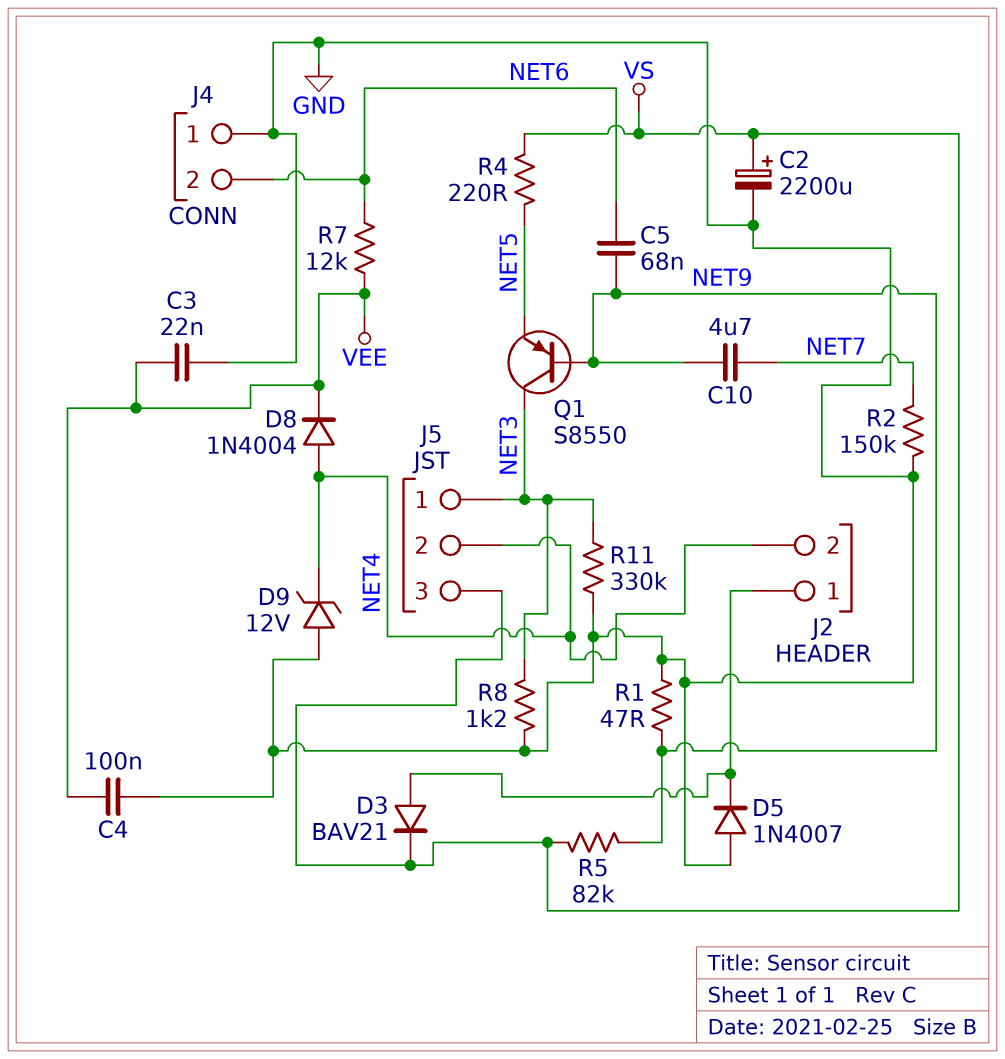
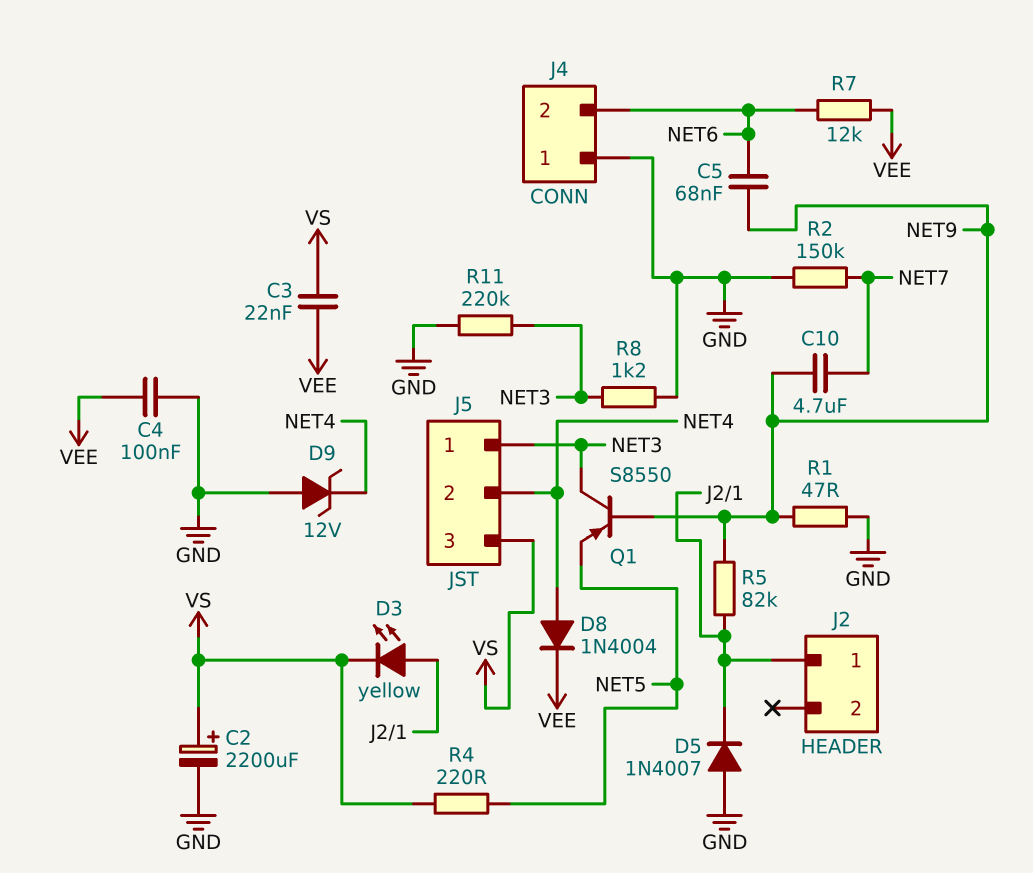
C3: 22nF (GND, VEE) -> 22nF (VEE, VS)
D3: diode BAV21 (A J2/1, K VS) -> LED yellow (A J2/1, K VS)
J2 pin 2: NET4 -> none
R5: 82k (NET9, VS) -> 82k (J2/1, NET9)
R11: 330k (GND, NET3) -> 220k (GND, NET3)

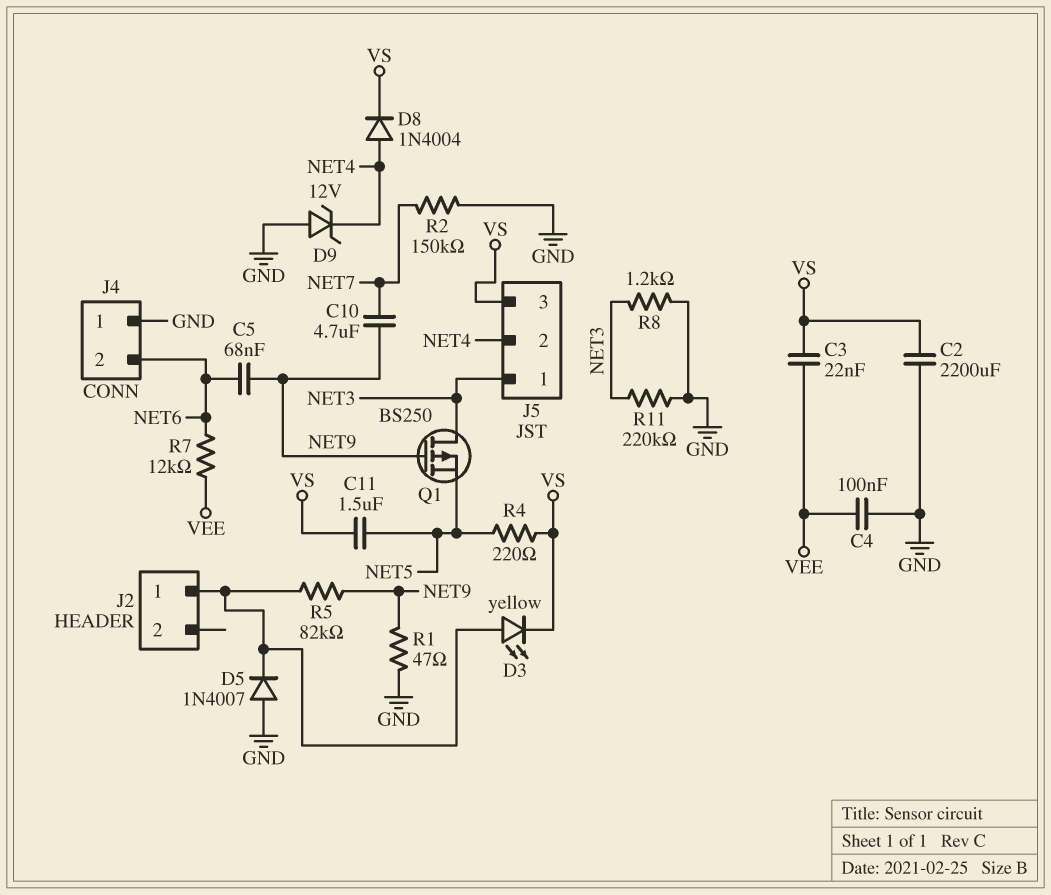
C2: 2200uF (plus VS, minus GND) -> 2200uF (GND, VS)
C11: none -> 1.5uF (NET5, VS)
D8: diode 1N4004 (A NET4, K VEE) -> diode 1N4004 (A NET4, K VS)
Q1: PNP S8550 (B NET9, C NET3, E NET5) -> PMOS BS250 (G NET9, D NET3, S NET5)

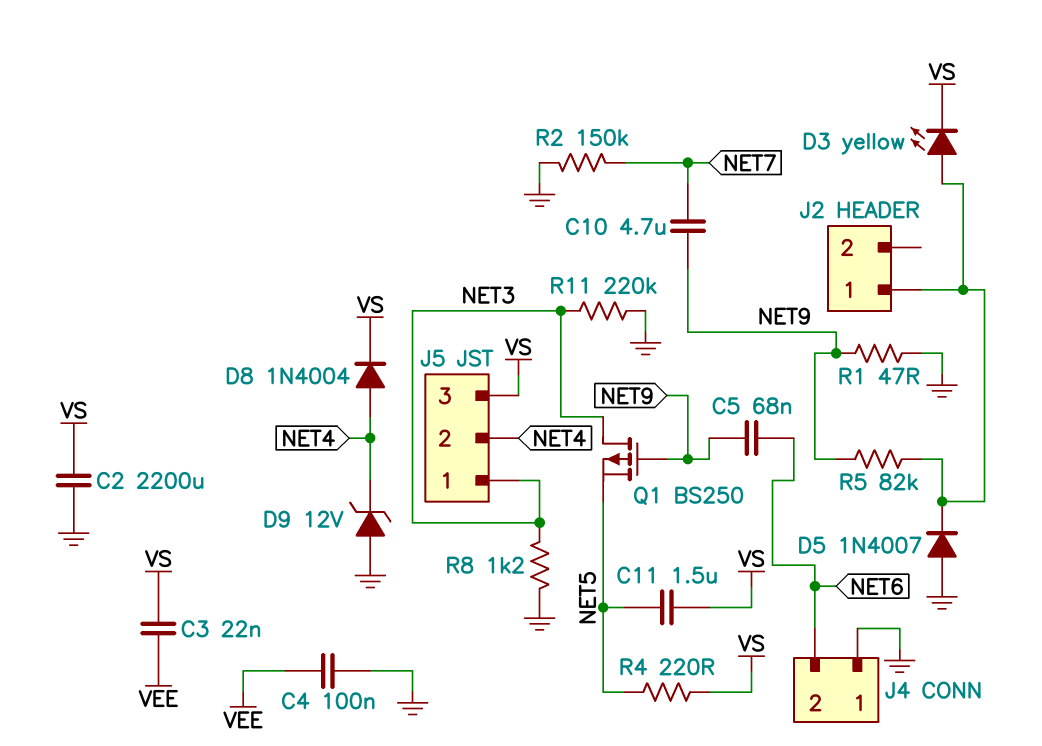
R7: 12k (NET6, VEE) -> none

